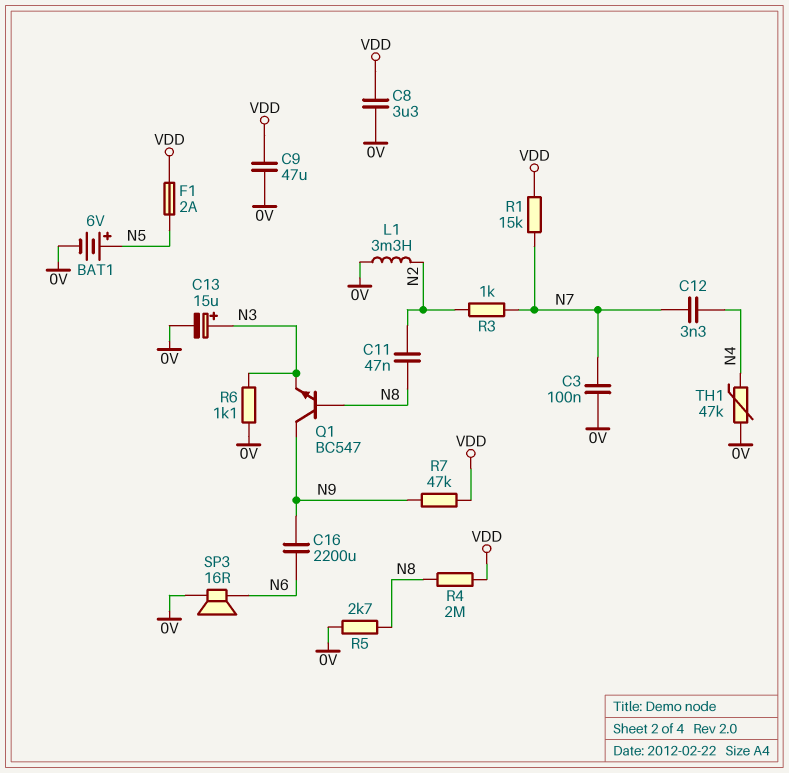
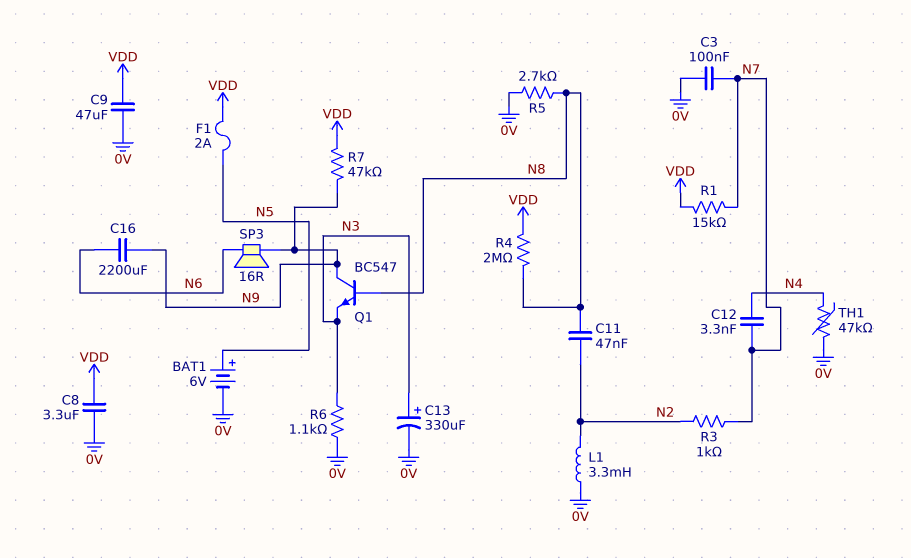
C13: 15uF (plus N3, minus 0V) -> 330uF (plus N3, minus 0V)
SP3: speaker 16R (0V, N6) -> speaker 16R (N6, N9)

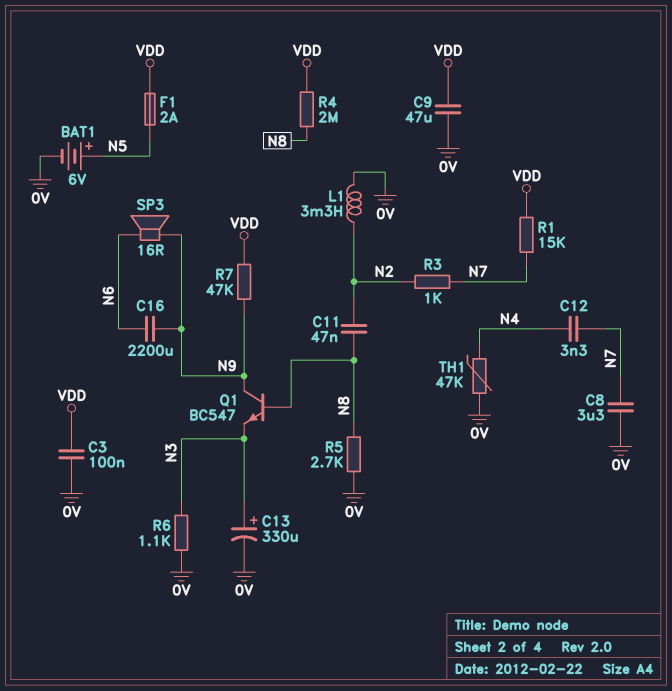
C3: 100nF (0V, N7) -> 100nF (0V, VDD)
C8: 3.3uF (0V, VDD) -> 3.3uF (0V, N7)

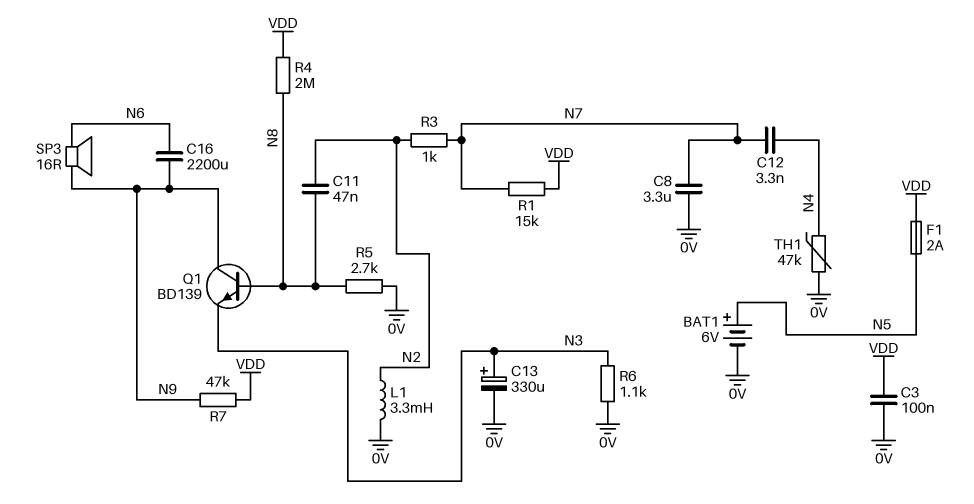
C9: 47uF (0V, VDD) -> none
Q1: NPN BC547 (B N8, C N9, E N3) -> NPN BD139 (B N8, C N9, E N3)

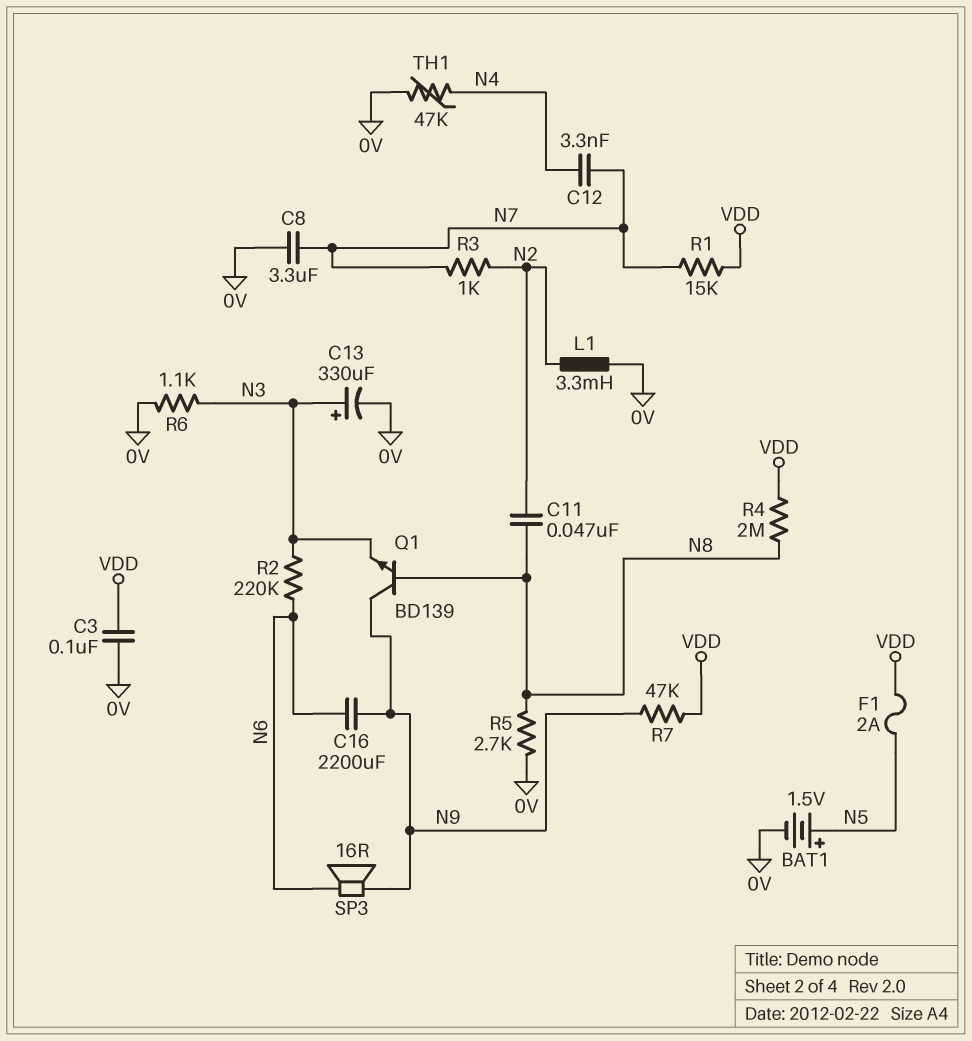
BAT1: 6V (plus N5, minus 0V) -> 1.5V (plus N5, minus 0V)
R2: none -> 220k (N3, N6)

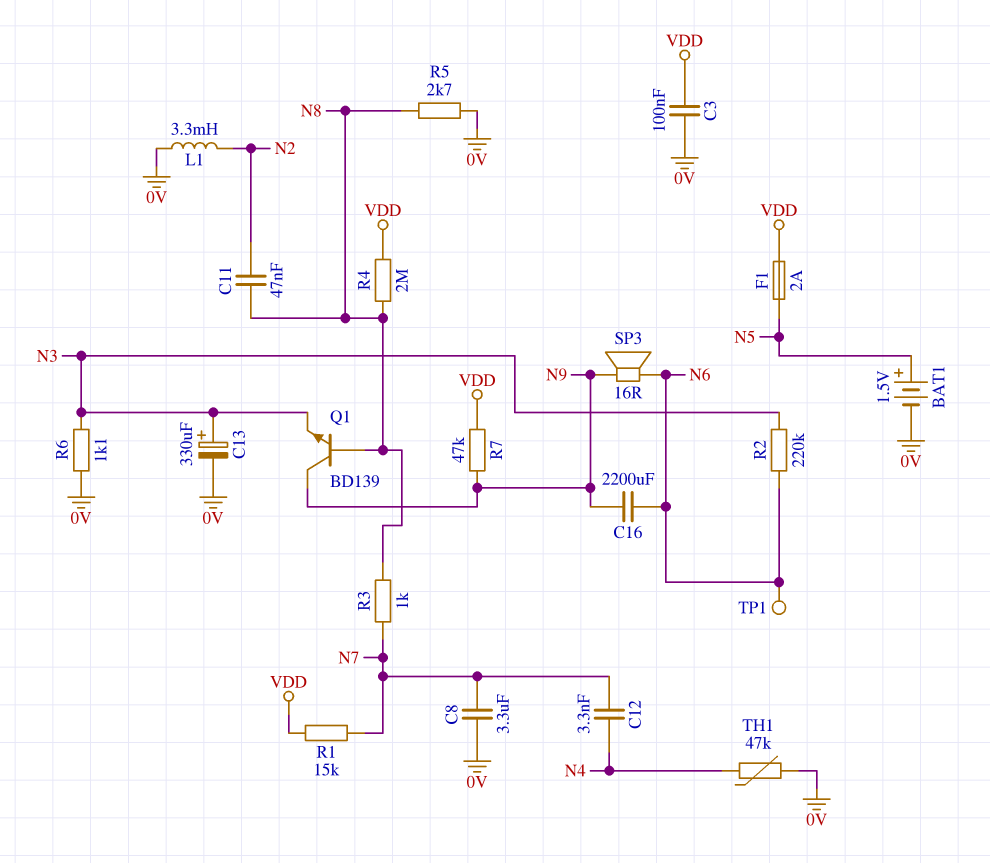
R3: 1k (N2, N7) -> 1k (N7, N8)
TP1: none -> test point (N6)

